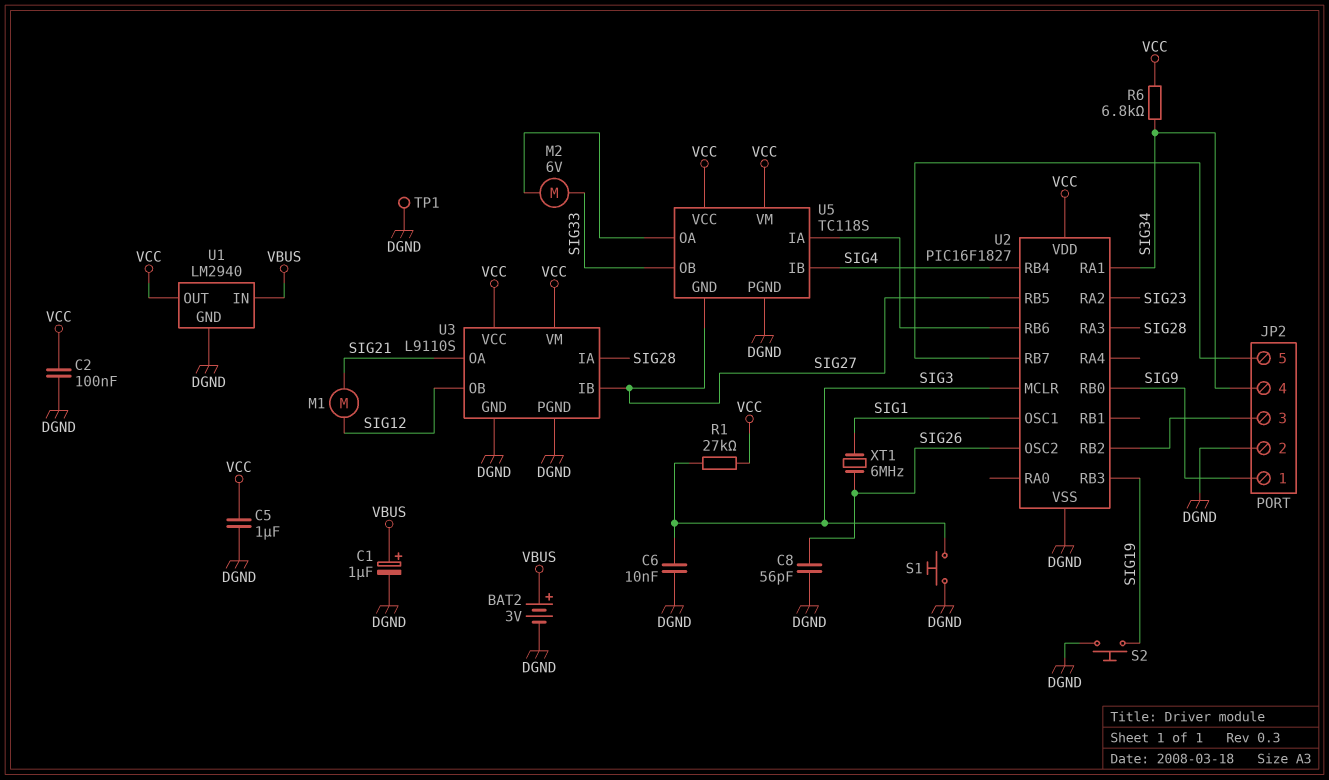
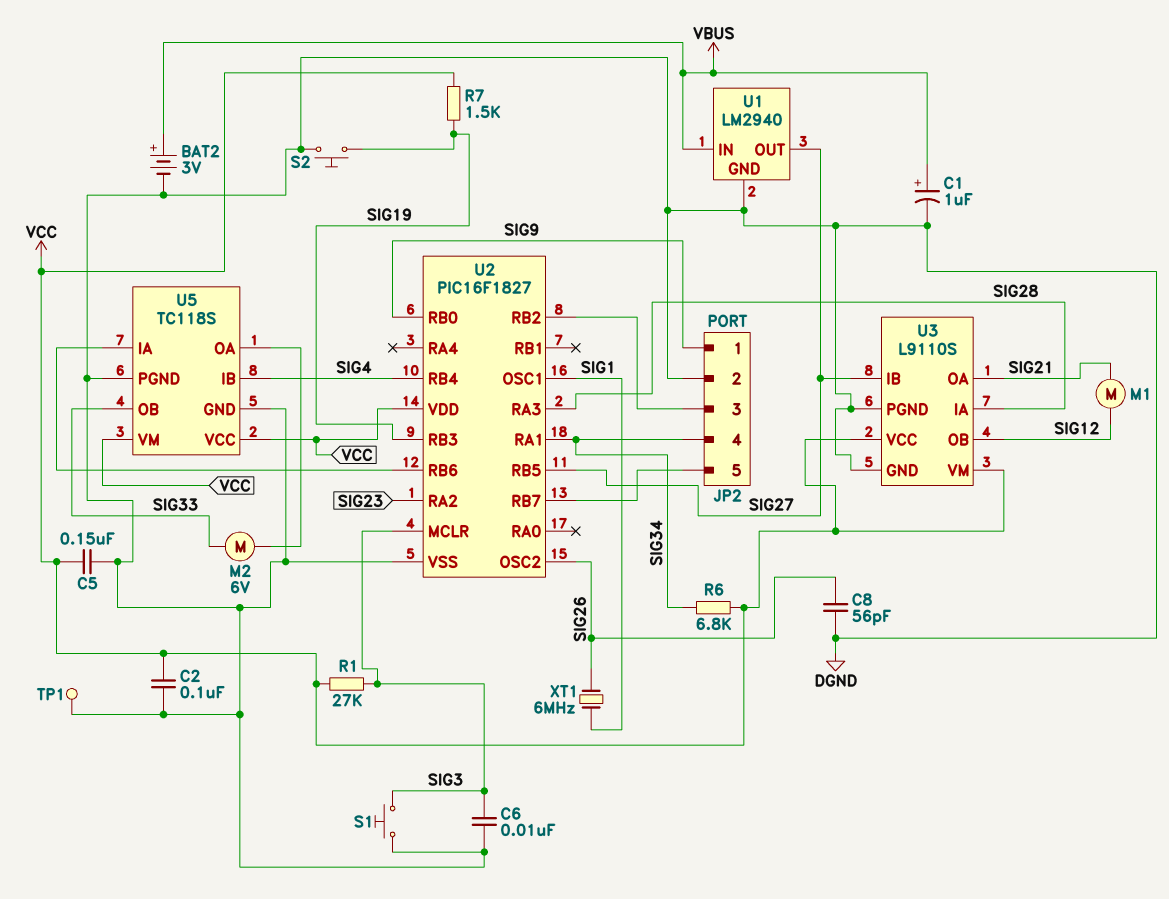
C5: 1uF (DGND, VCC) -> 150nF (DGND, VCC)
R7: none -> 1.5k (SIG19, VCC)
U1 pin OUT: VCC -> SIG27
U5 pin GND: SIG27 -> DGND

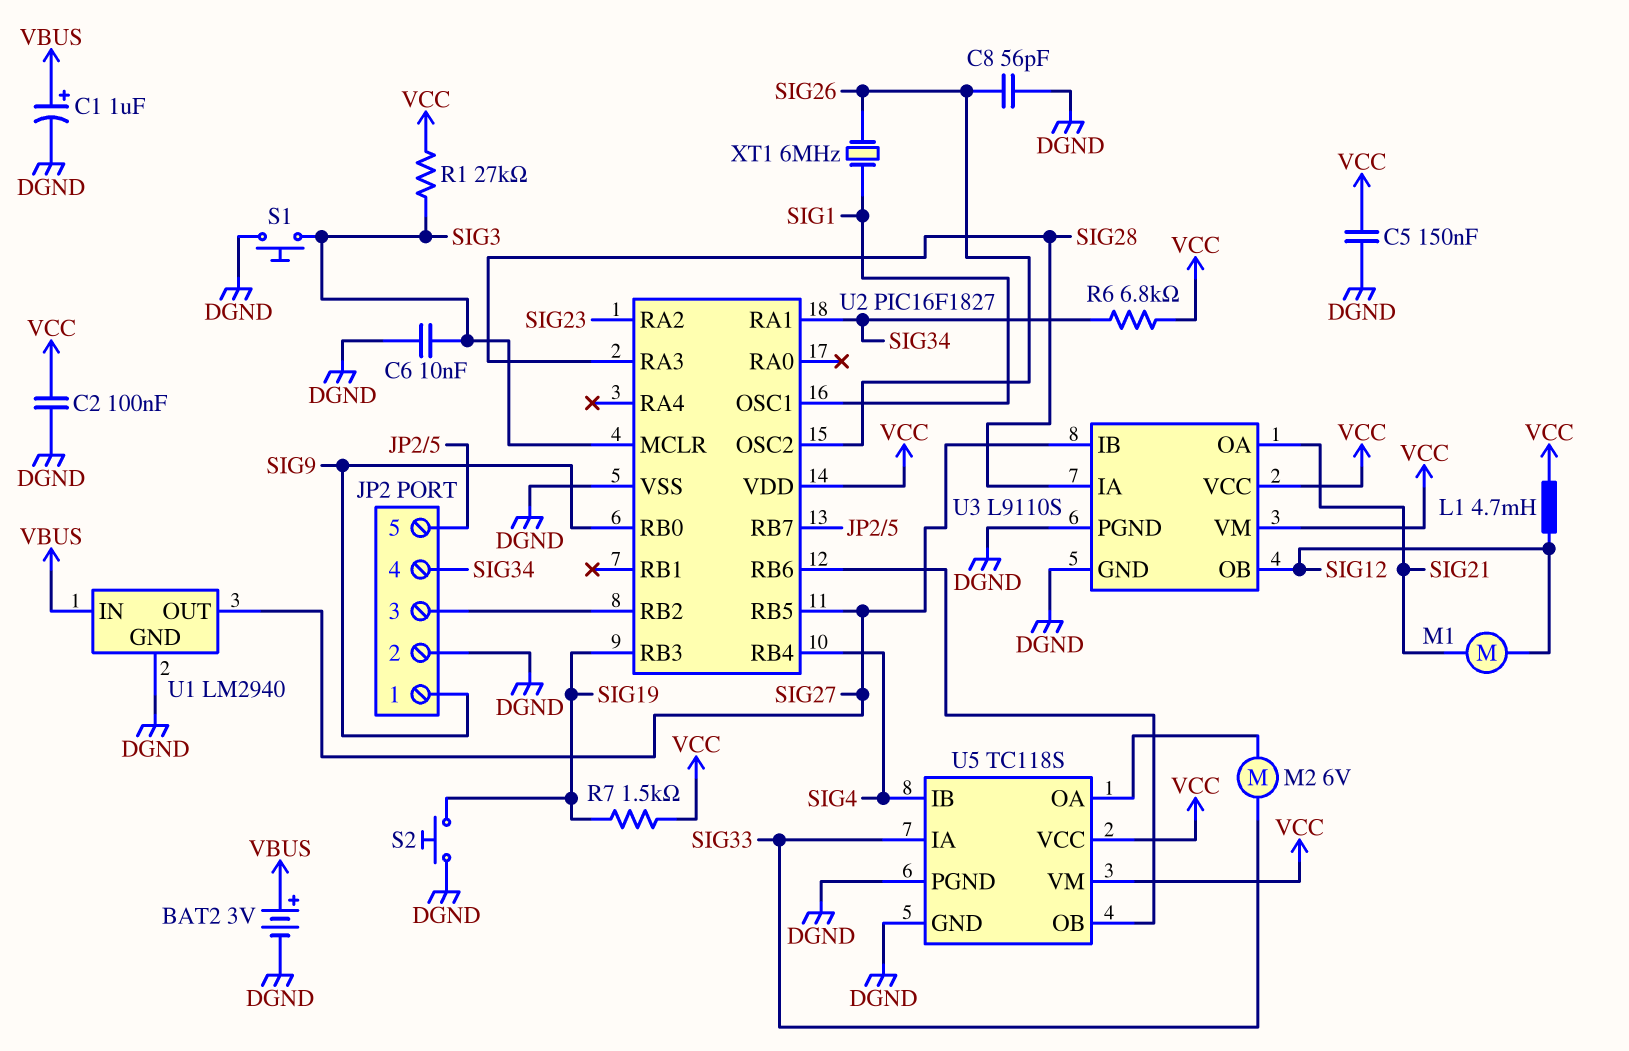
L1: none -> 4.7mH (SIG12, VCC)
TP1: test point (DGND) -> none
U5 pin IA: U2/RB6 -> SIG33
U5 pin OB: SIG33 -> U2/RB6

